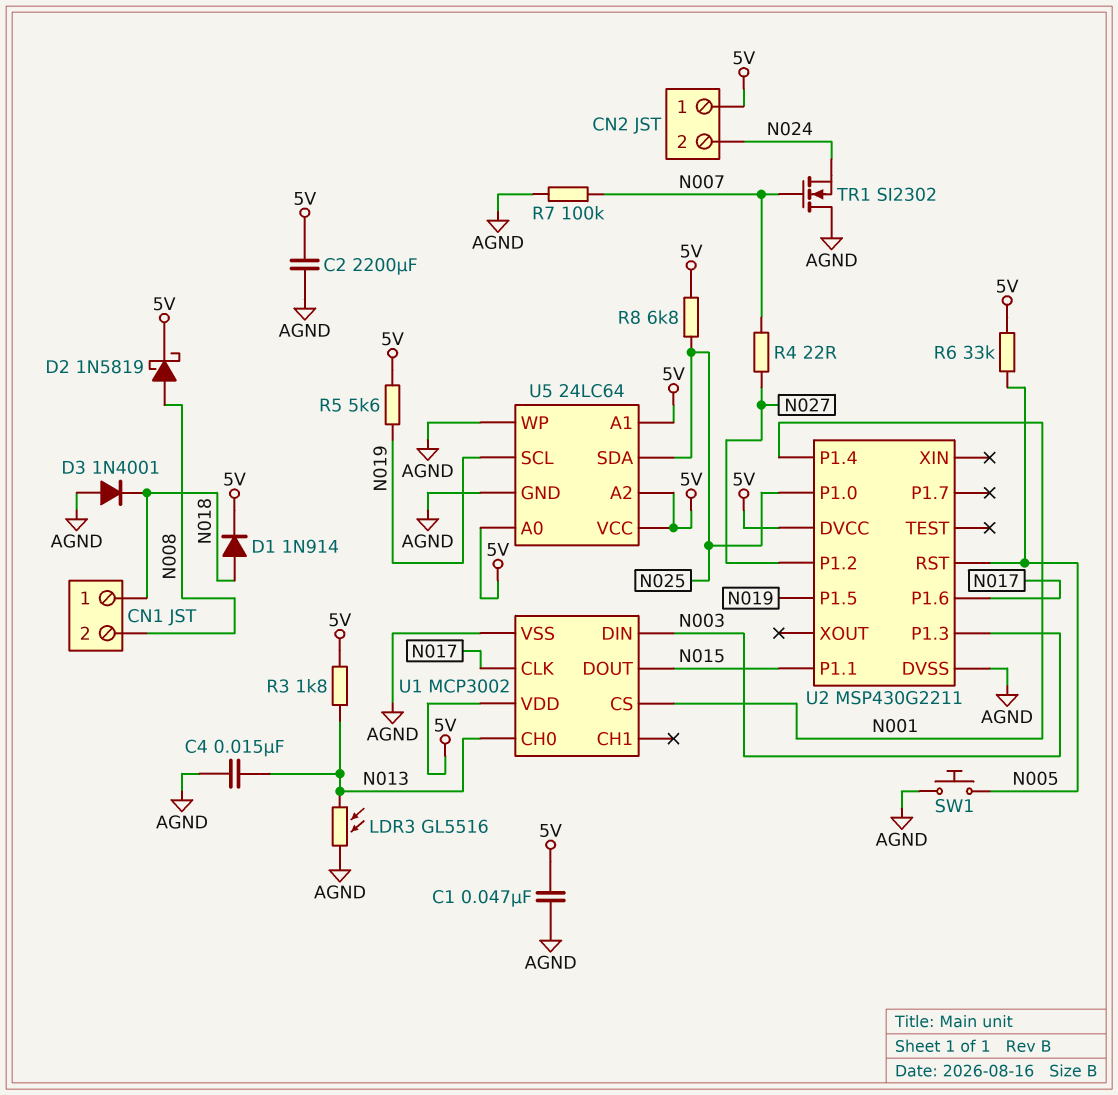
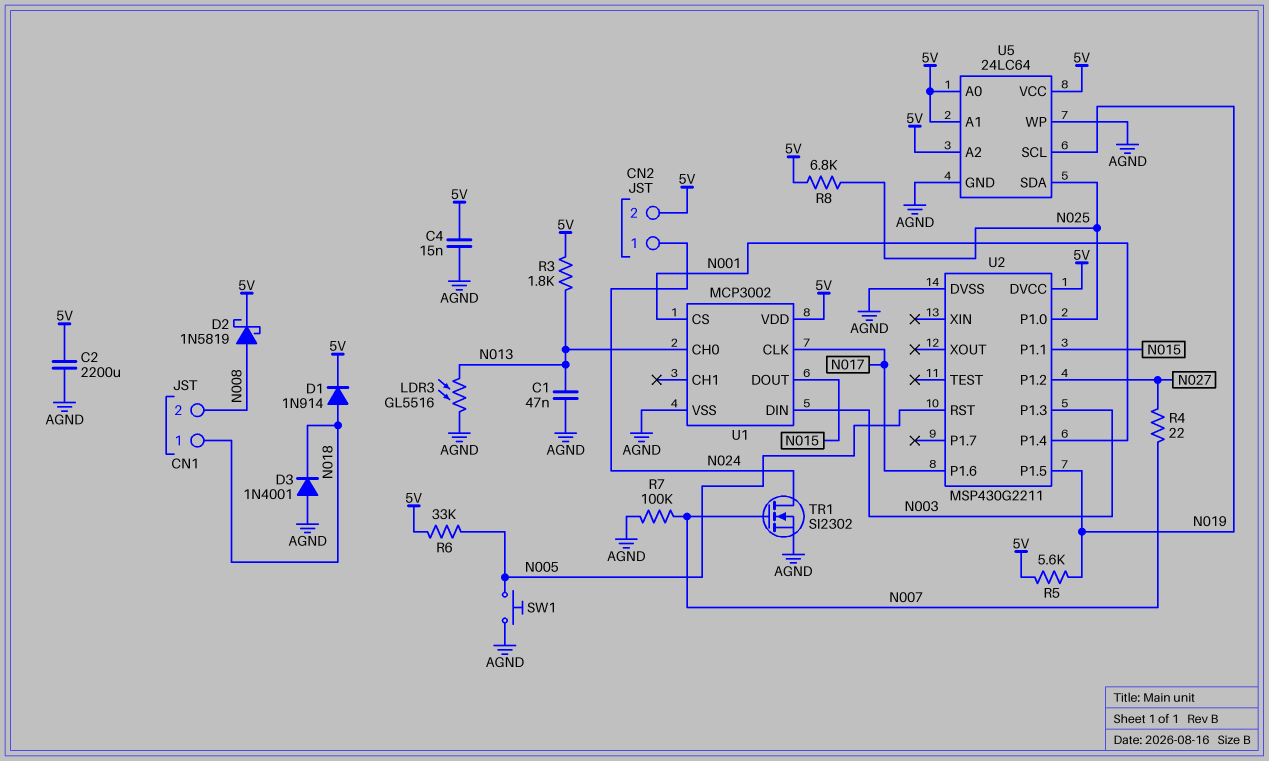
C1: 47nF (5V, AGND) -> 47nF (AGND, N013)
C4: 15nF (AGND, N013) -> 15nF (5V, AGND)
CN2 pin 1: 5V -> N024
CN2 pin 2: N024 -> 5V
TR1: NMOS SI2302 (G N007, D AGND, S N024) -> NMOS SI2302 (G N007, D N024, S AGND)

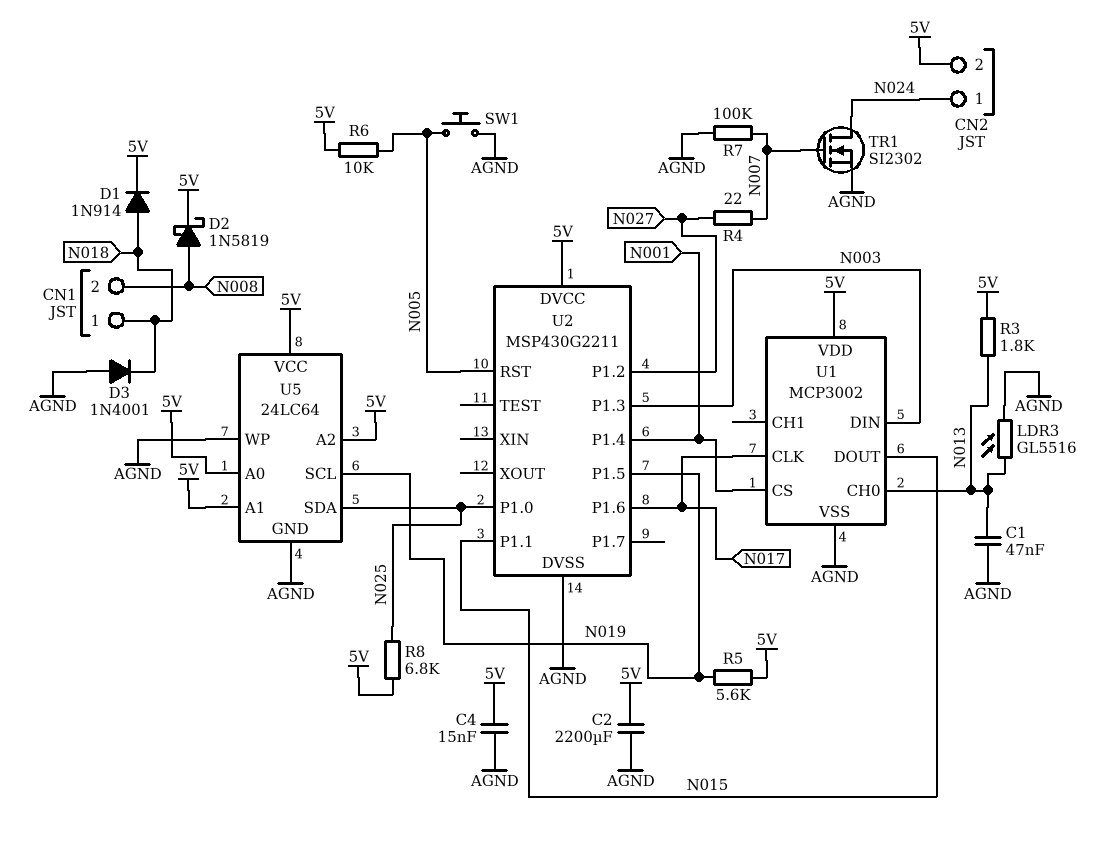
R6: 33k (5V, N005) -> 10k (5V, N005)

